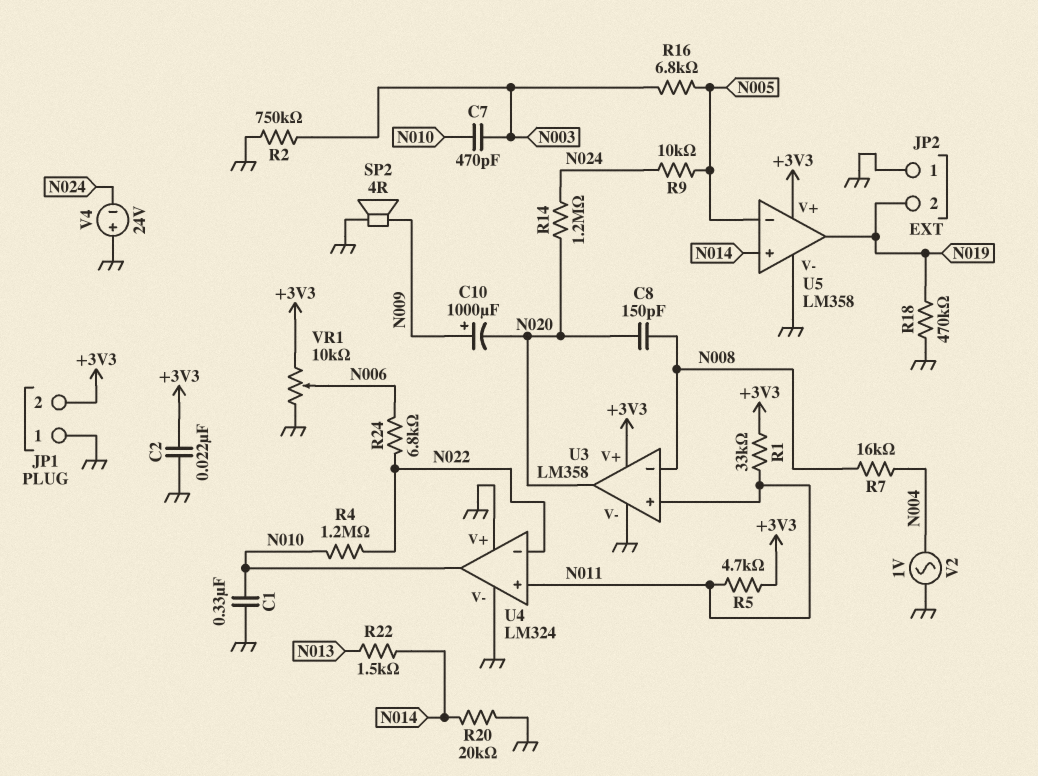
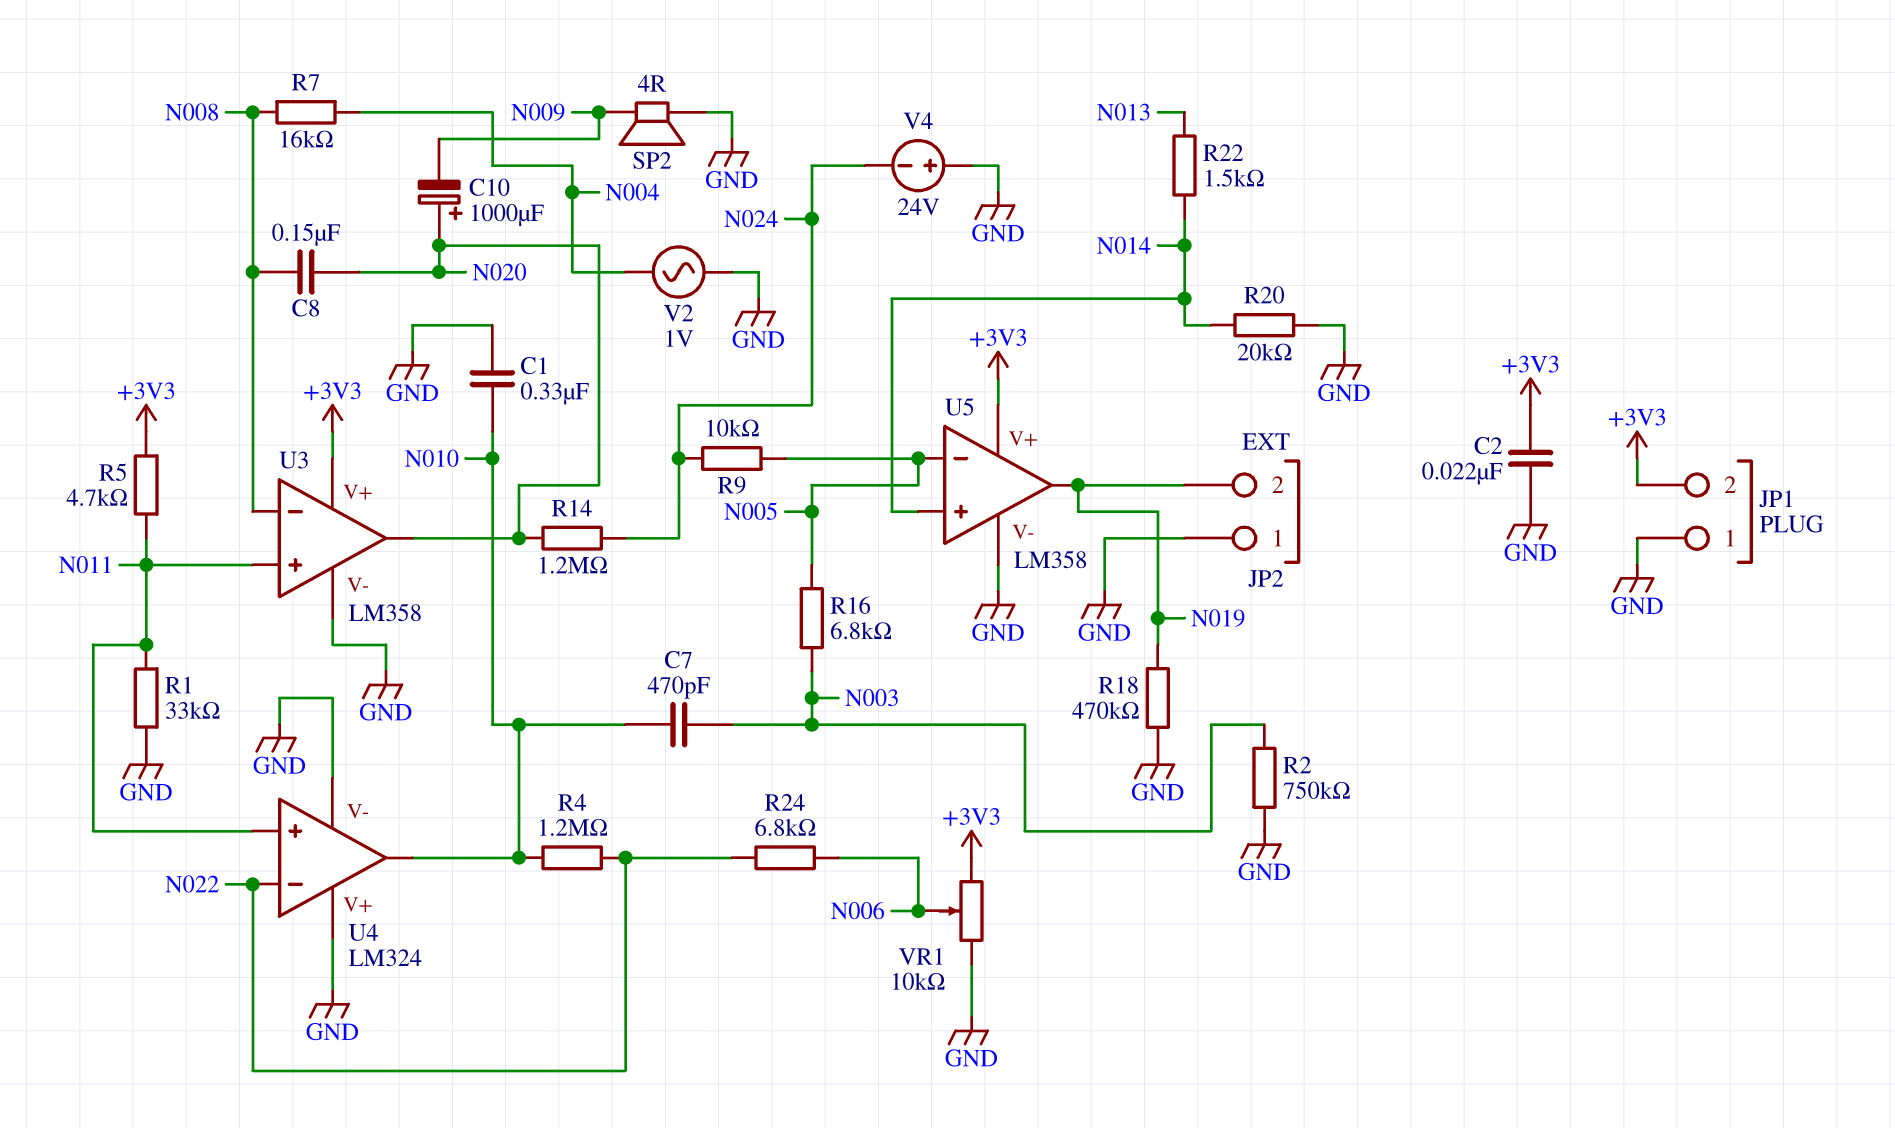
C8: 150pF (N008, N020) -> 150nF (N008, N020)
C10: 1000uF (plus N009, minus N020) -> 1000uF (plus N020, minus N009)
R1: 33k (+3V3, N011) -> 33k (GND, N011)

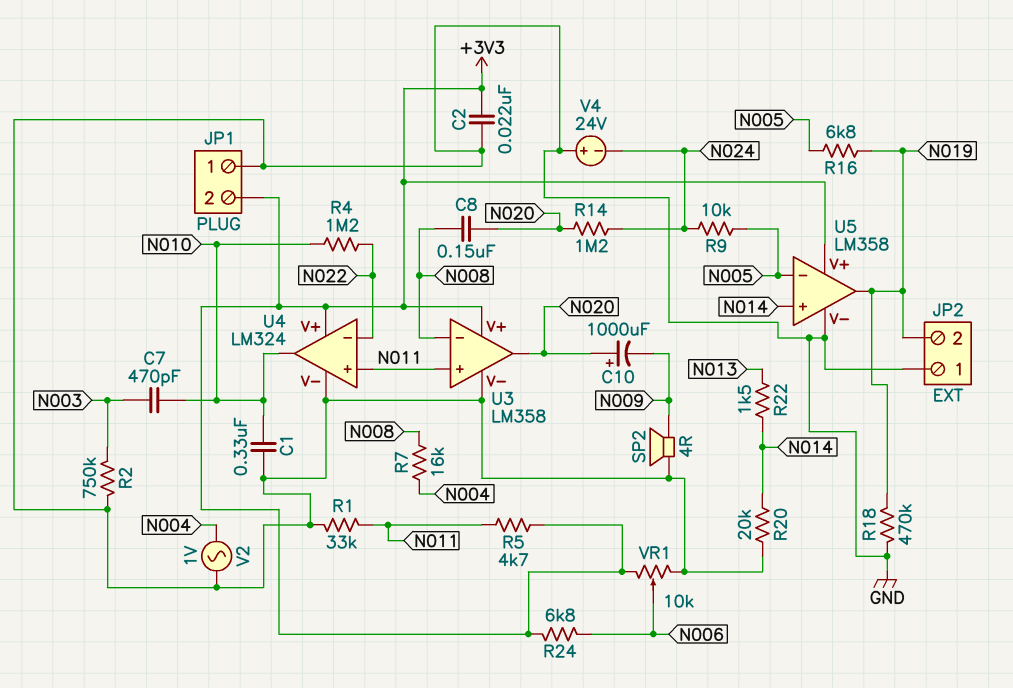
R16: 6.8k (N003, N005) -> 6.8k (N005, N019)
R24: 6.8k (N006, N022) -> 6.8k (+3V3, N006)
U4 pin V+: GND -> +3V3

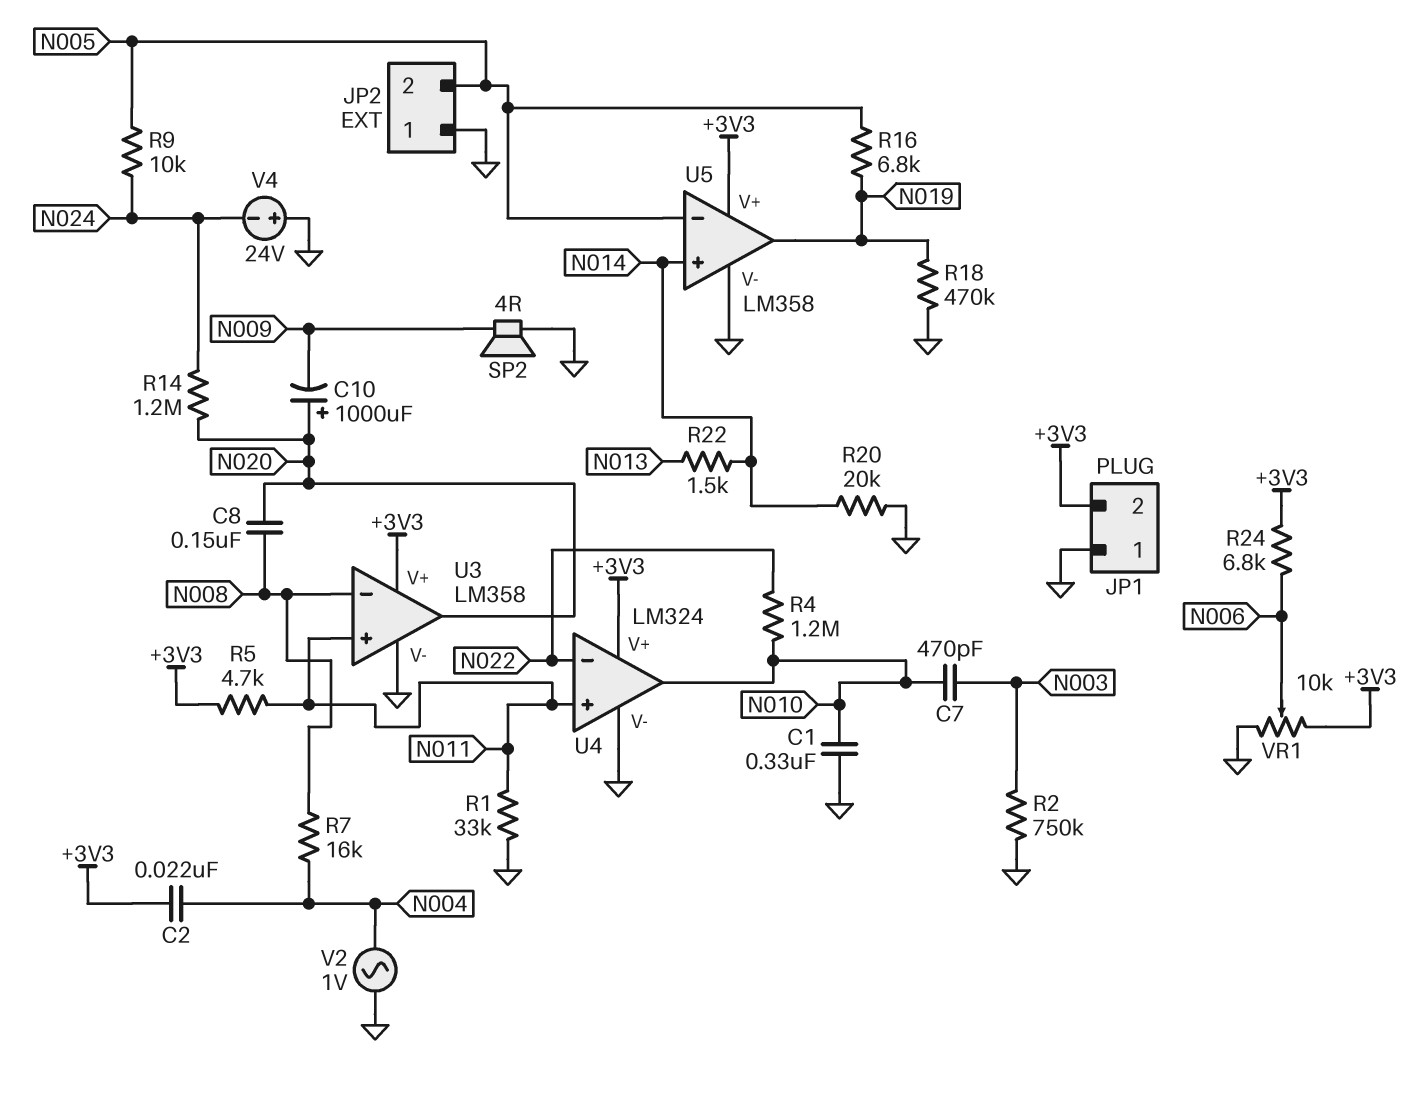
C2: 22nF (+3V3, GND) -> 22nF (+3V3, N004)
JP2 pin 2: N019 -> N005

